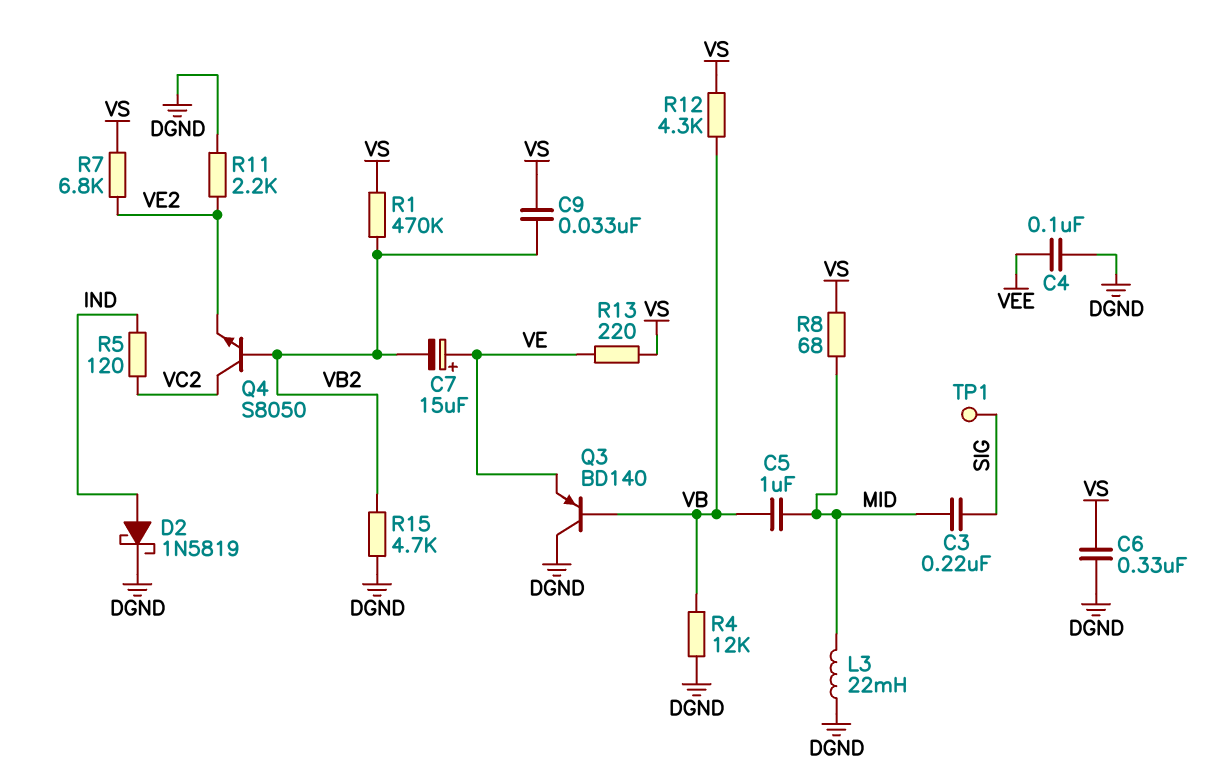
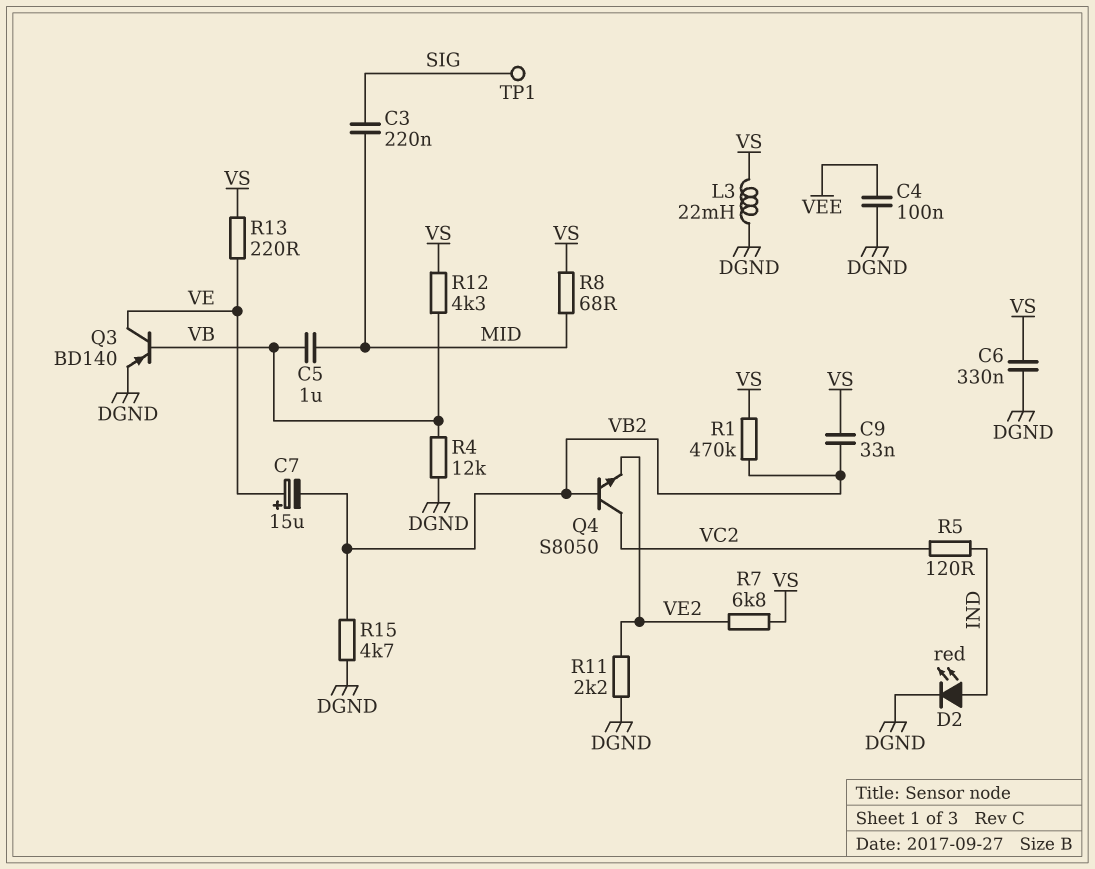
D2: schottky 1N5819 (A IND, K DGND) -> LED red (A IND, K DGND)
L3: 22mH (DGND, MID) -> 22mH (DGND, VS)
Q3: PNP BD140 (B VB, C DGND, E VE) -> PNP BD140 (B VB, C VE, E DGND)

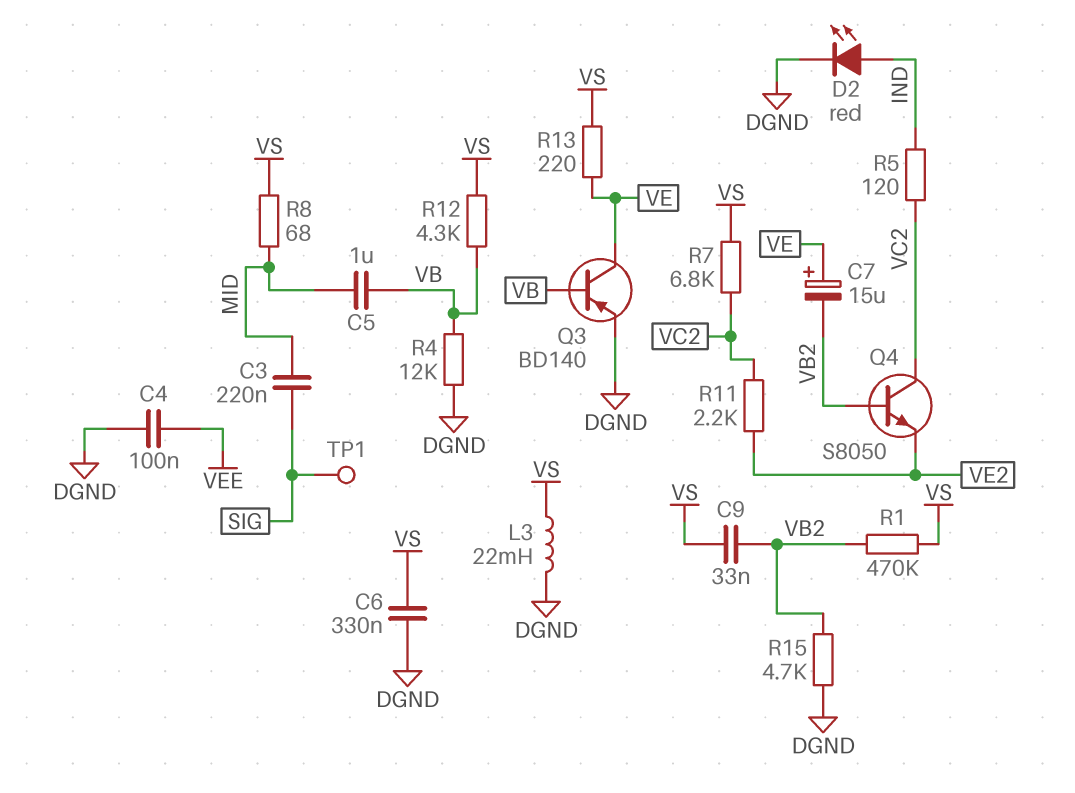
R7: 6.8k (VE2, VS) -> 6.8k (VC2, VS)
R11: 2.2k (DGND, VE2) -> 2.2k (VC2, VE2)

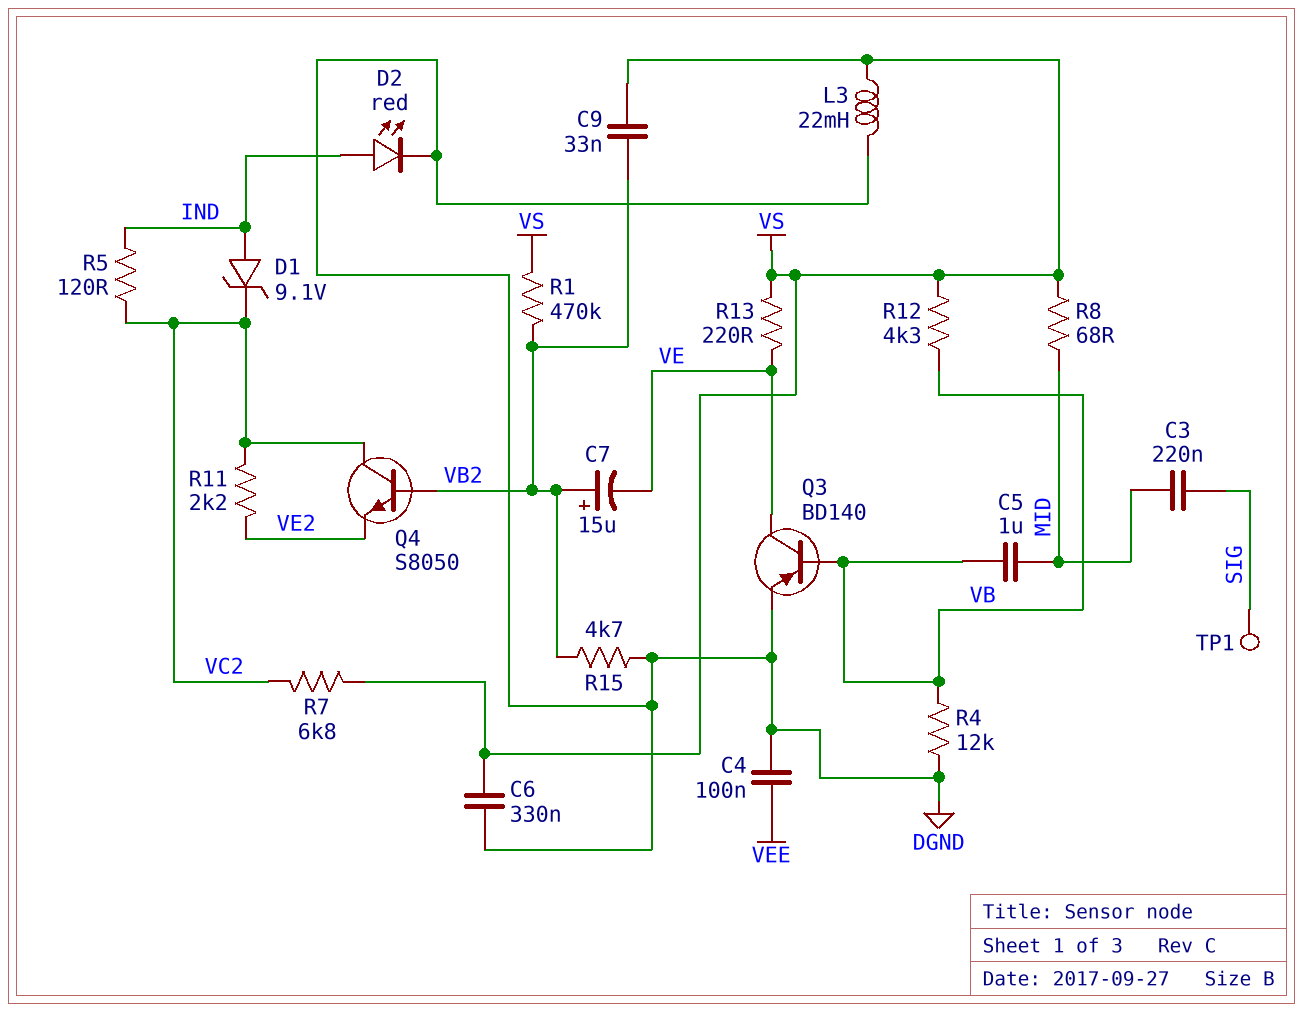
C7: 15uF (plus VE, minus VB2) -> 15uF (plus VB2, minus VE)
D1: none -> zener 9.1V (A IND, K VC2)

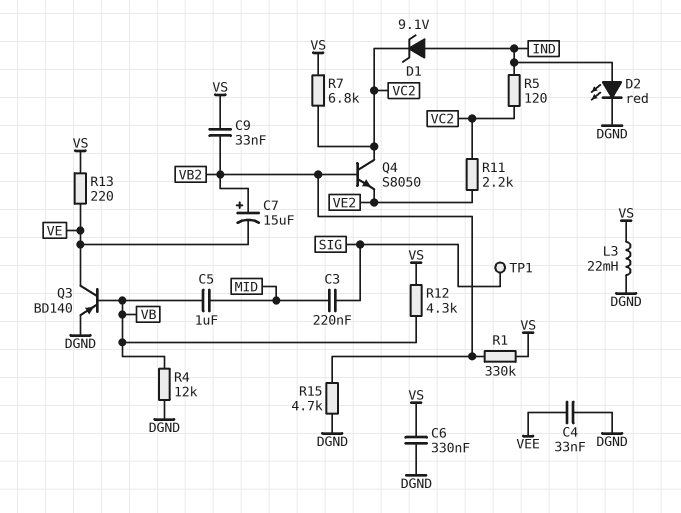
C4: 100nF (DGND, VEE) -> 33nF (DGND, VEE)
R1: 470k (VB2, VS) -> 330k (VB2, VS)
R8: 68 (MID, VS) -> none

